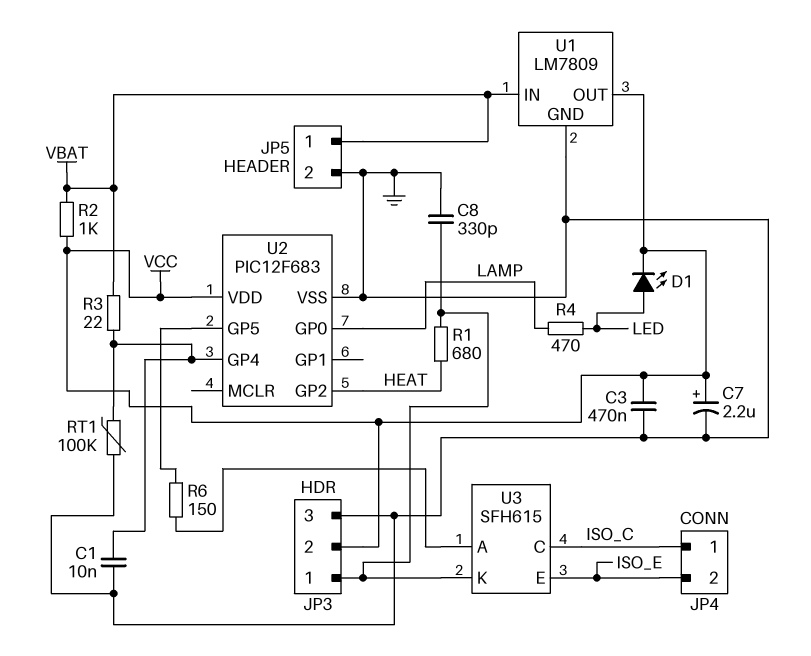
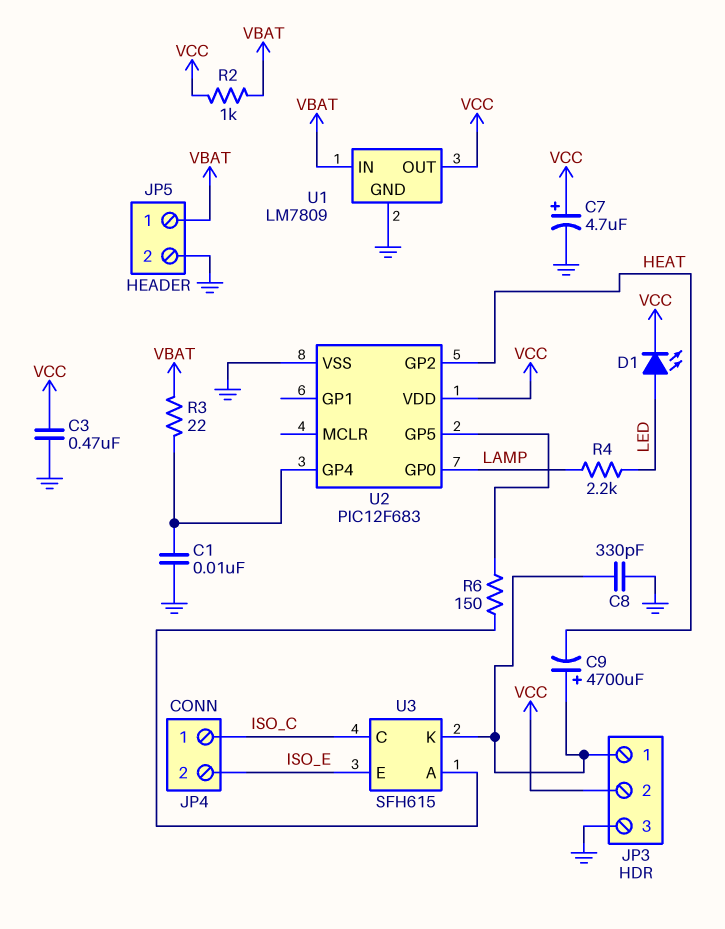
C7: 2.2uF (plus VCC, minus GND) -> 4.7uF (plus VCC, minus GND)
C9: none -> 4700uF (plus JP3/1, minus HEAT)
R1: 680 (HEAT, JP3/1) -> none
R4: 470 (LAMP, LED) -> 2.2k (LAMP, LED)
RT1: 100k (GND, U2/GP4) -> none

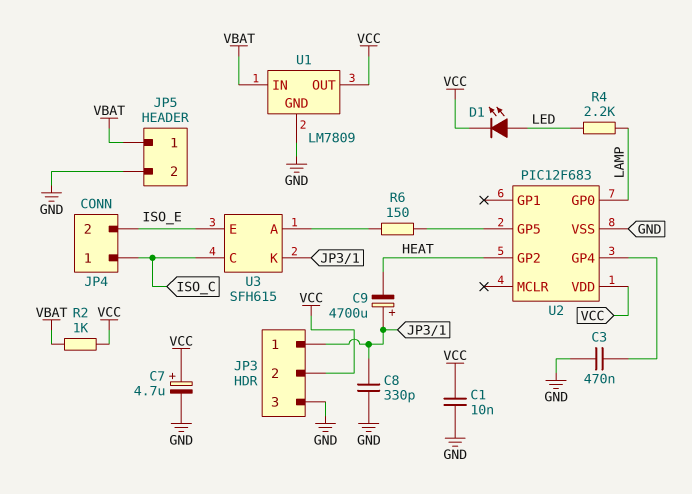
C1: 10nF (GND, U2/GP4) -> 10nF (GND, VCC)
C3: 470nF (GND, VCC) -> 470nF (GND, U2/GP4)
R3: 22 (U2/GP4, VBAT) -> none

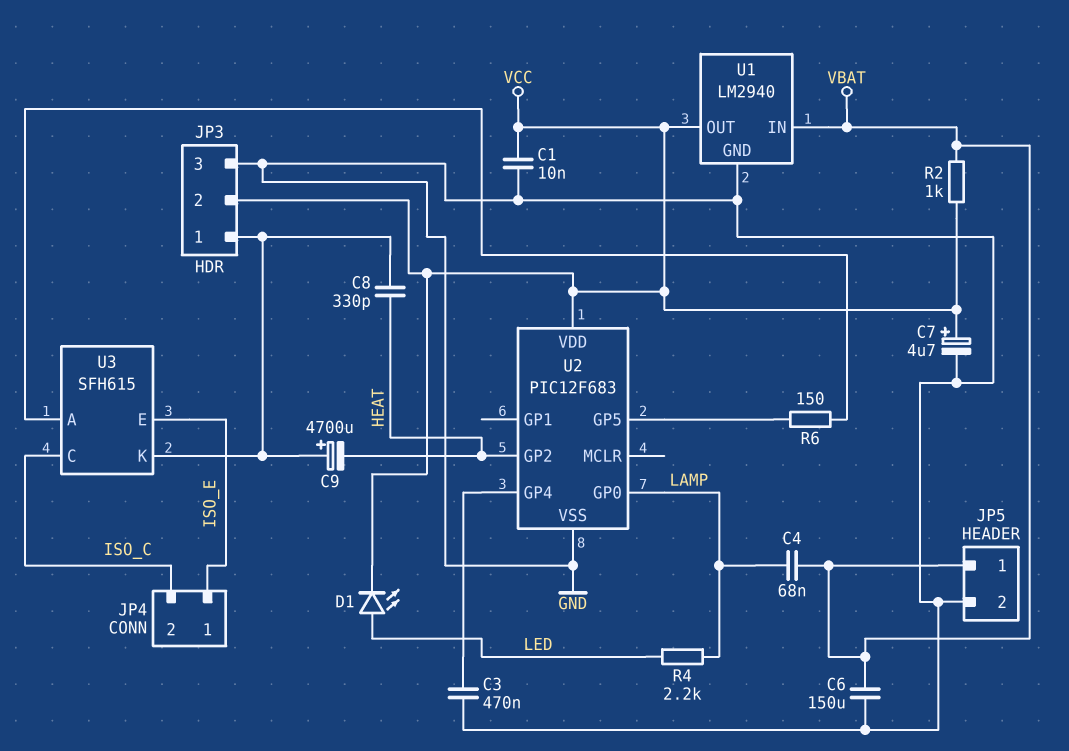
C4: none -> 68nF (LAMP, VBAT)
C6: none -> 150uF (GND, VBAT)
C8: 330pF (GND, JP3/1) -> 330pF (HEAT, JP3/1)
JP4 pin 1: ISO_C -> ISO_E
JP4 pin 2: ISO_E -> ISO_C
U1: LM7809 -> LM2940

